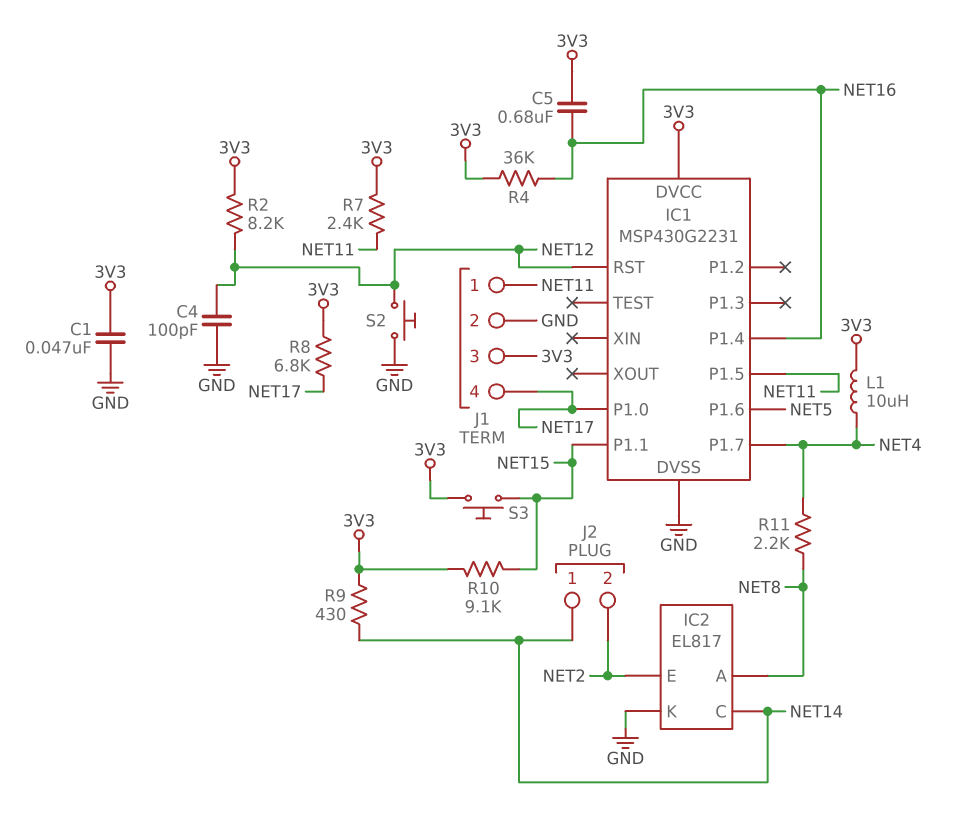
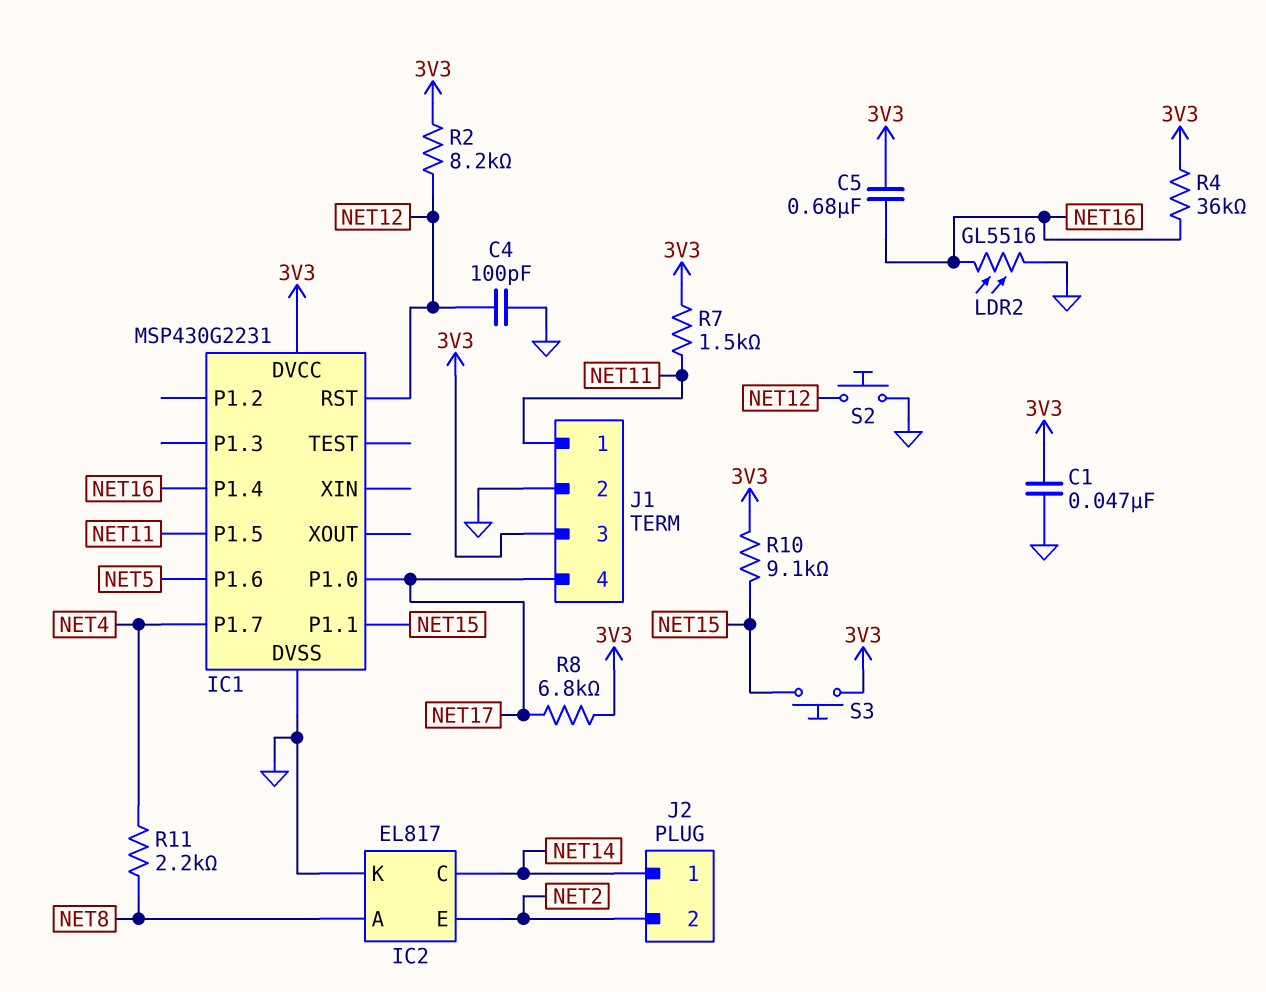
L1: 10uH (3V3, NET4) -> none
LDR2: none -> GL5516 (GND, NET16)
R7: 2.4k (3V3, NET11) -> 1.5k (3V3, NET11)
R9: 430 (3V3, NET14) -> none

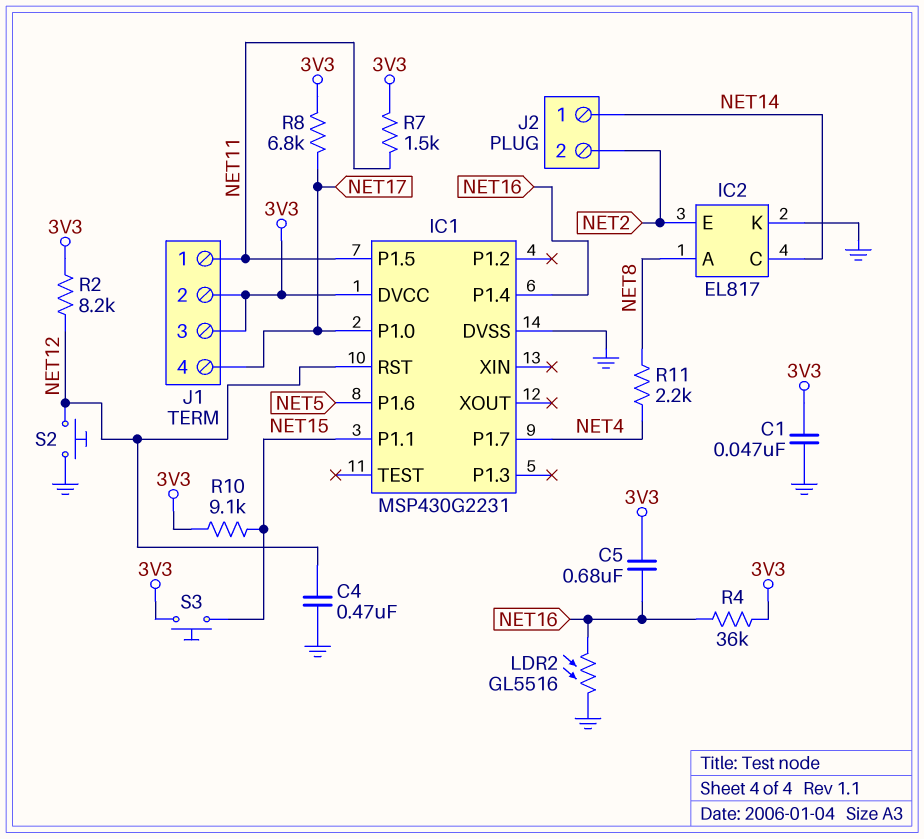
C4: 100pF (GND, NET12) -> 470nF (GND, NET12)
J1 pin 2: GND -> 3V3

